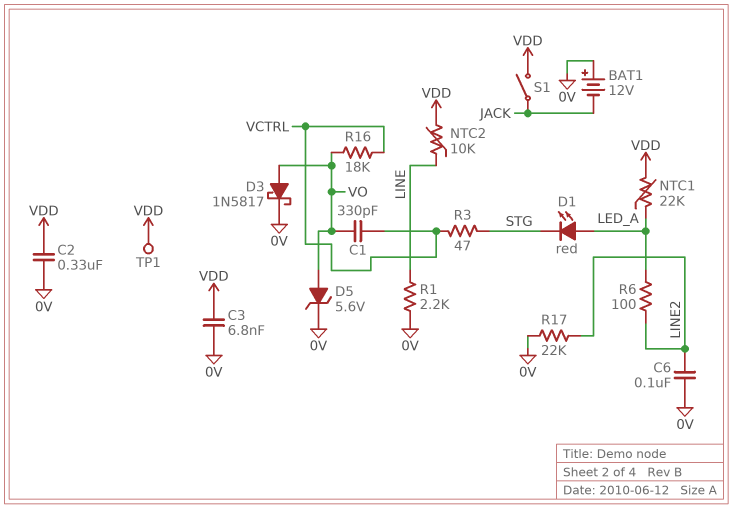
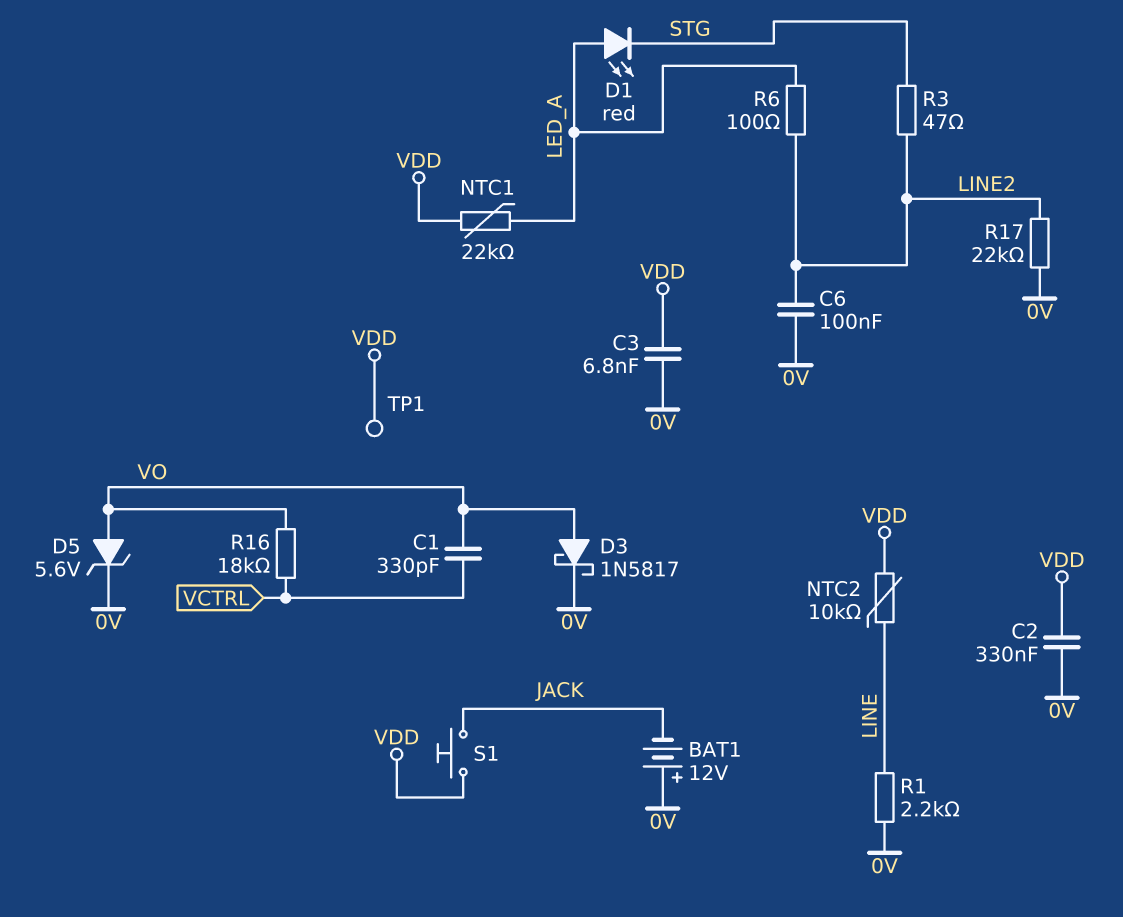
R3: 47 (STG, VCTRL) -> 47 (LINE2, STG)
S1: switch (JACK, VDD) -> button (JACK, VDD)

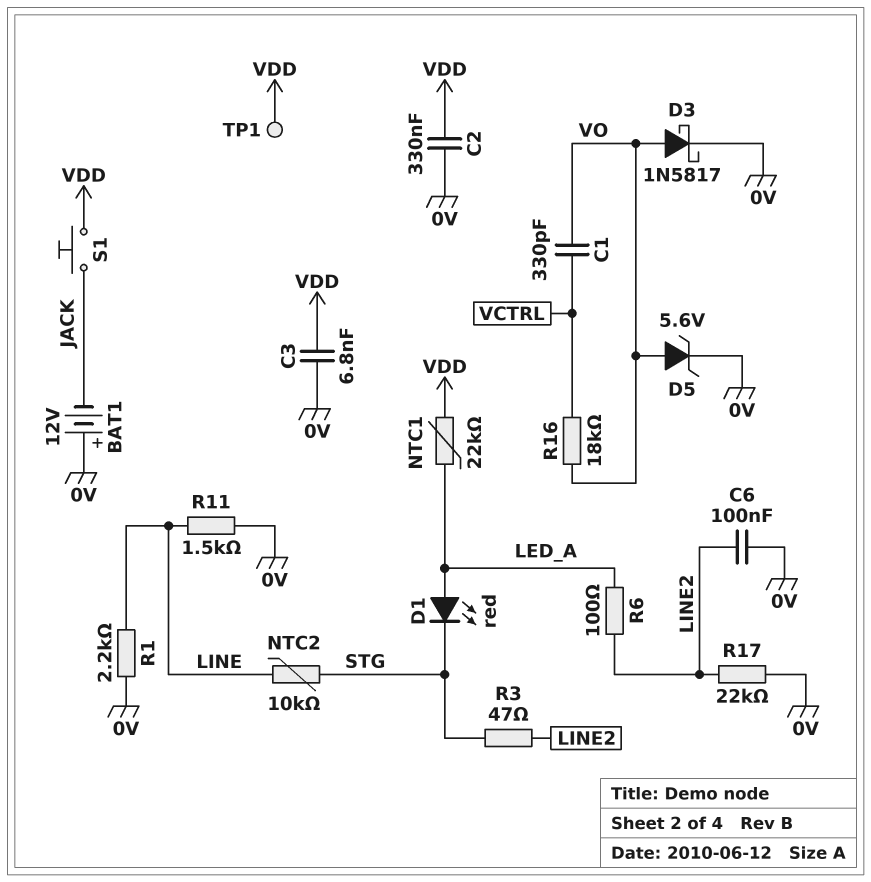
NTC2: 10k (LINE, VDD) -> 10k (LINE, STG)
R11: none -> 1.5k (0V, LINE)

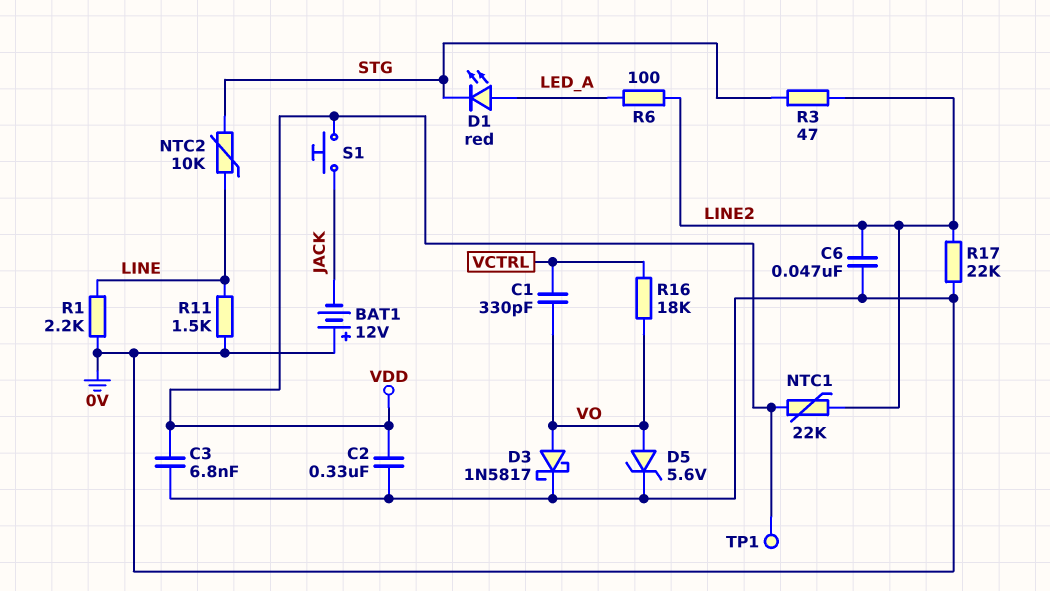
C6: 100nF (0V, LINE2) -> 47nF (0V, LINE2)
NTC1: 22k (LED_A, VDD) -> 22k (LINE2, VDD)

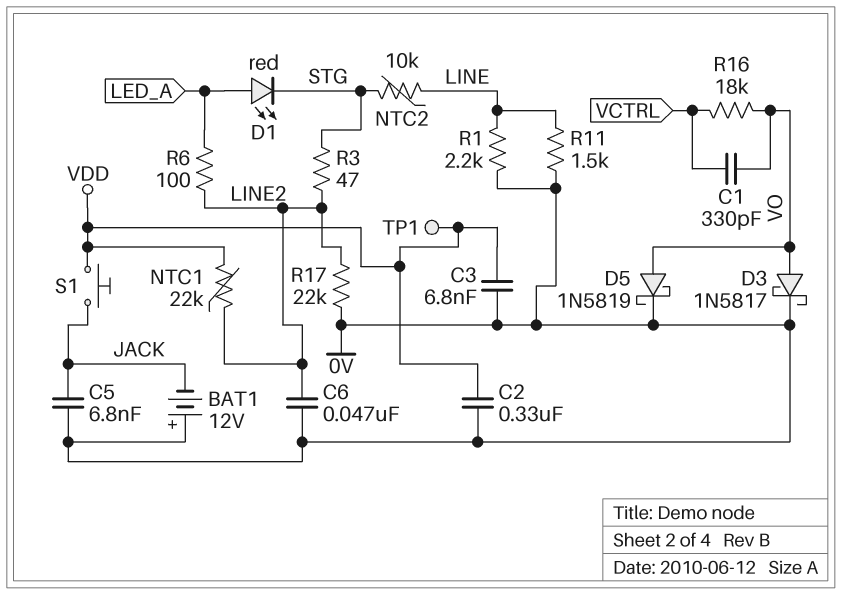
C5: none -> 6.8nF (0V, JACK)
D5: zener 5.6V (A VO, K 0V) -> schottky 1N5819 (A VO, K 0V)

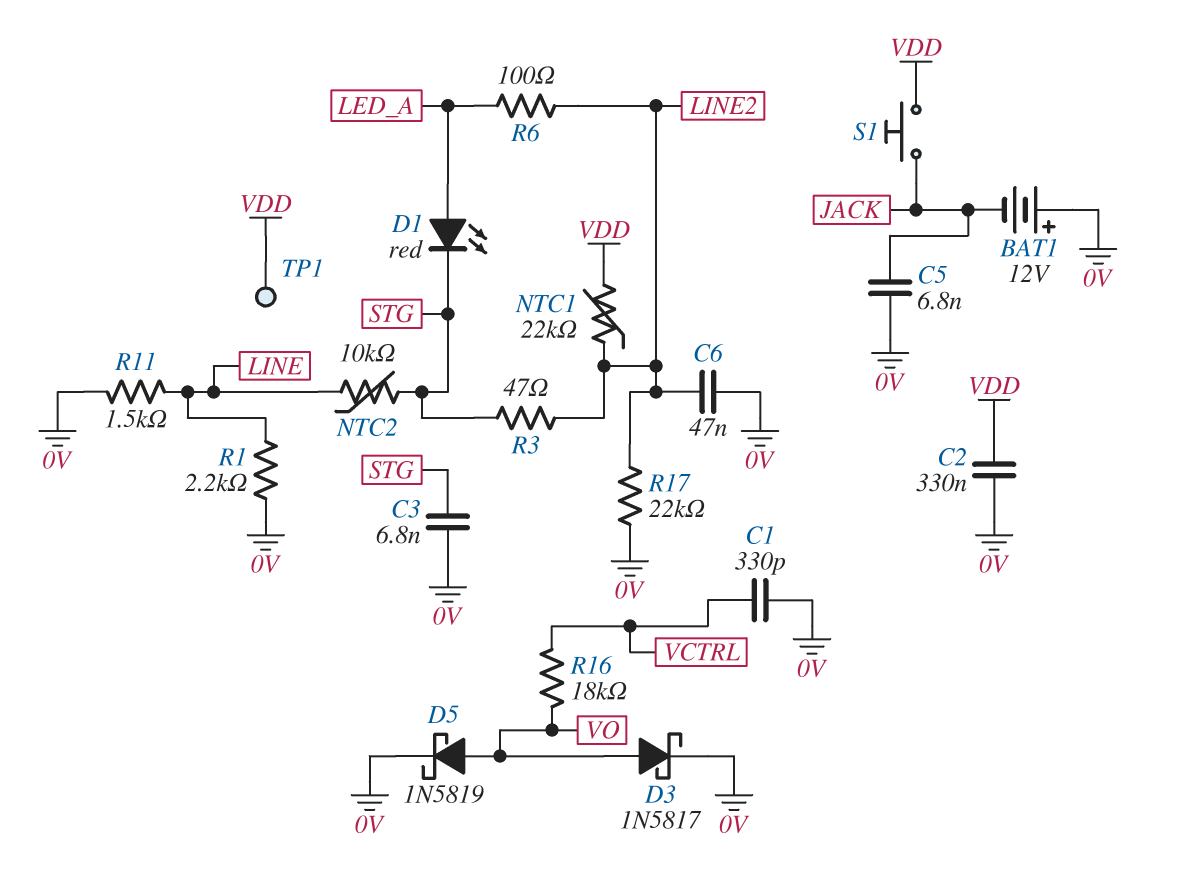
C1: 330pF (VCTRL, VO) -> 330pF (0V, VCTRL)
C3: 6.8nF (0V, VDD) -> 6.8nF (0V, STG)

